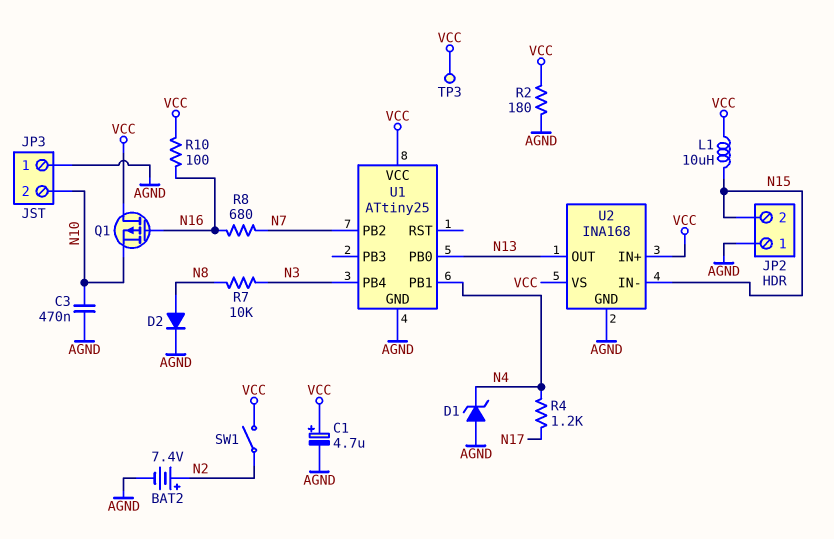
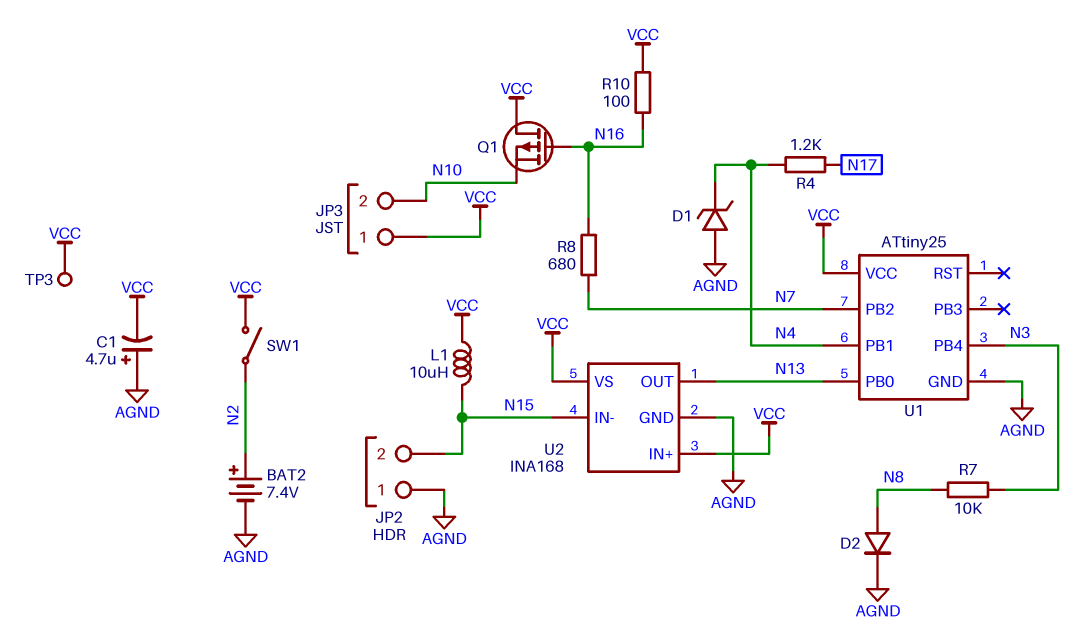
C1: 4.7uF (plus VCC, minus AGND) -> 4.7uF (plus AGND, minus VCC)
C3: 470nF (AGND, N10) -> none
JP3 pin 1: AGND -> VCC
R2: 180 (AGND, VCC) -> none

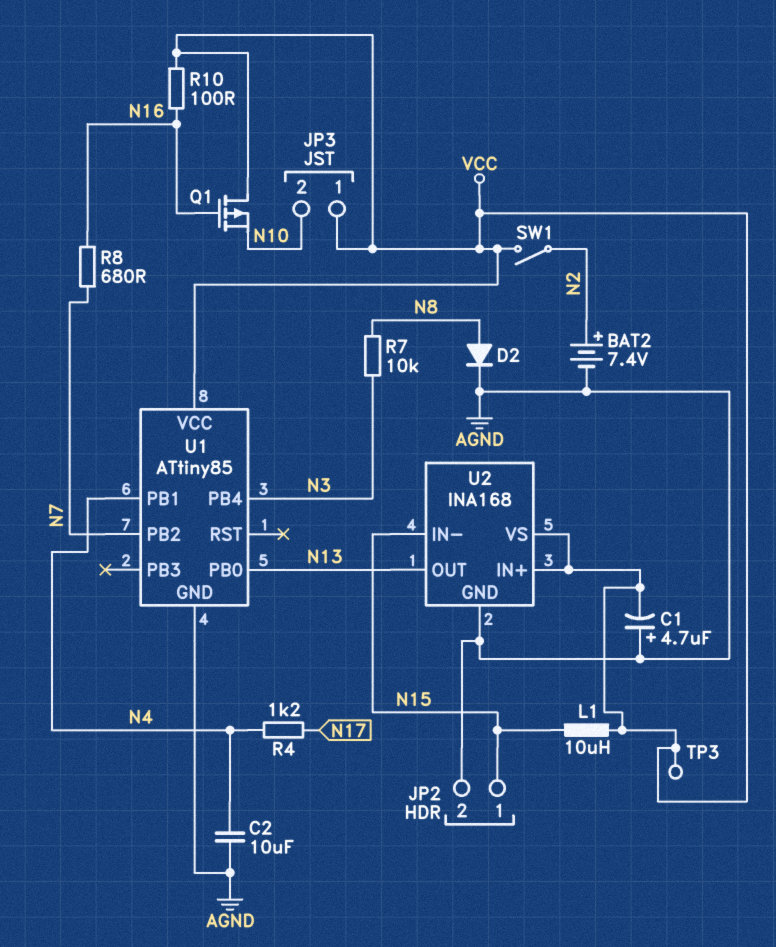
C2: none -> 10uF (AGND, N4)
D1: zener (A AGND, K N4) -> none
JP2 pin 1: AGND -> N15
JP2 pin 2: N15 -> AGND
U1: ATtiny25 -> ATtiny85

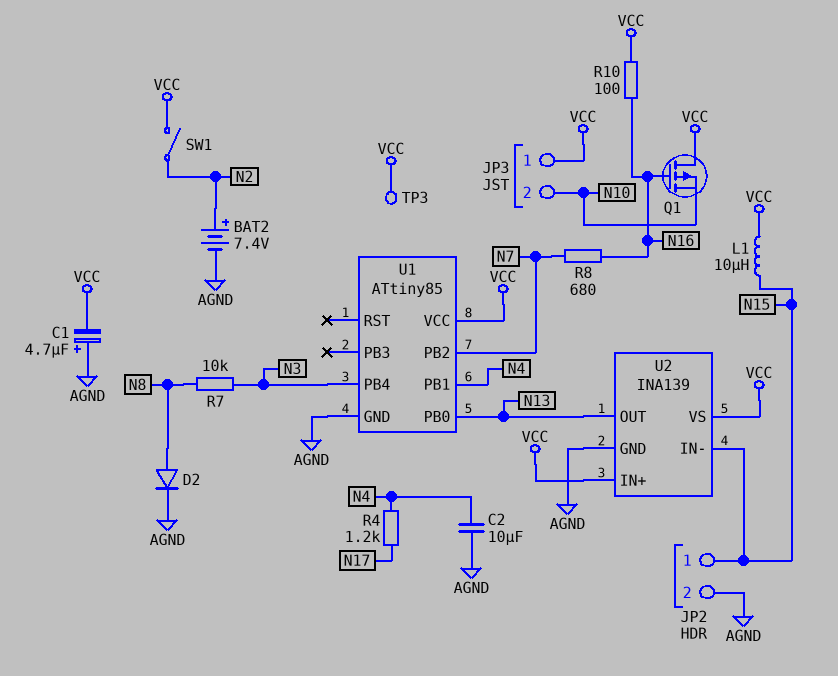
U2: INA168 -> INA139

